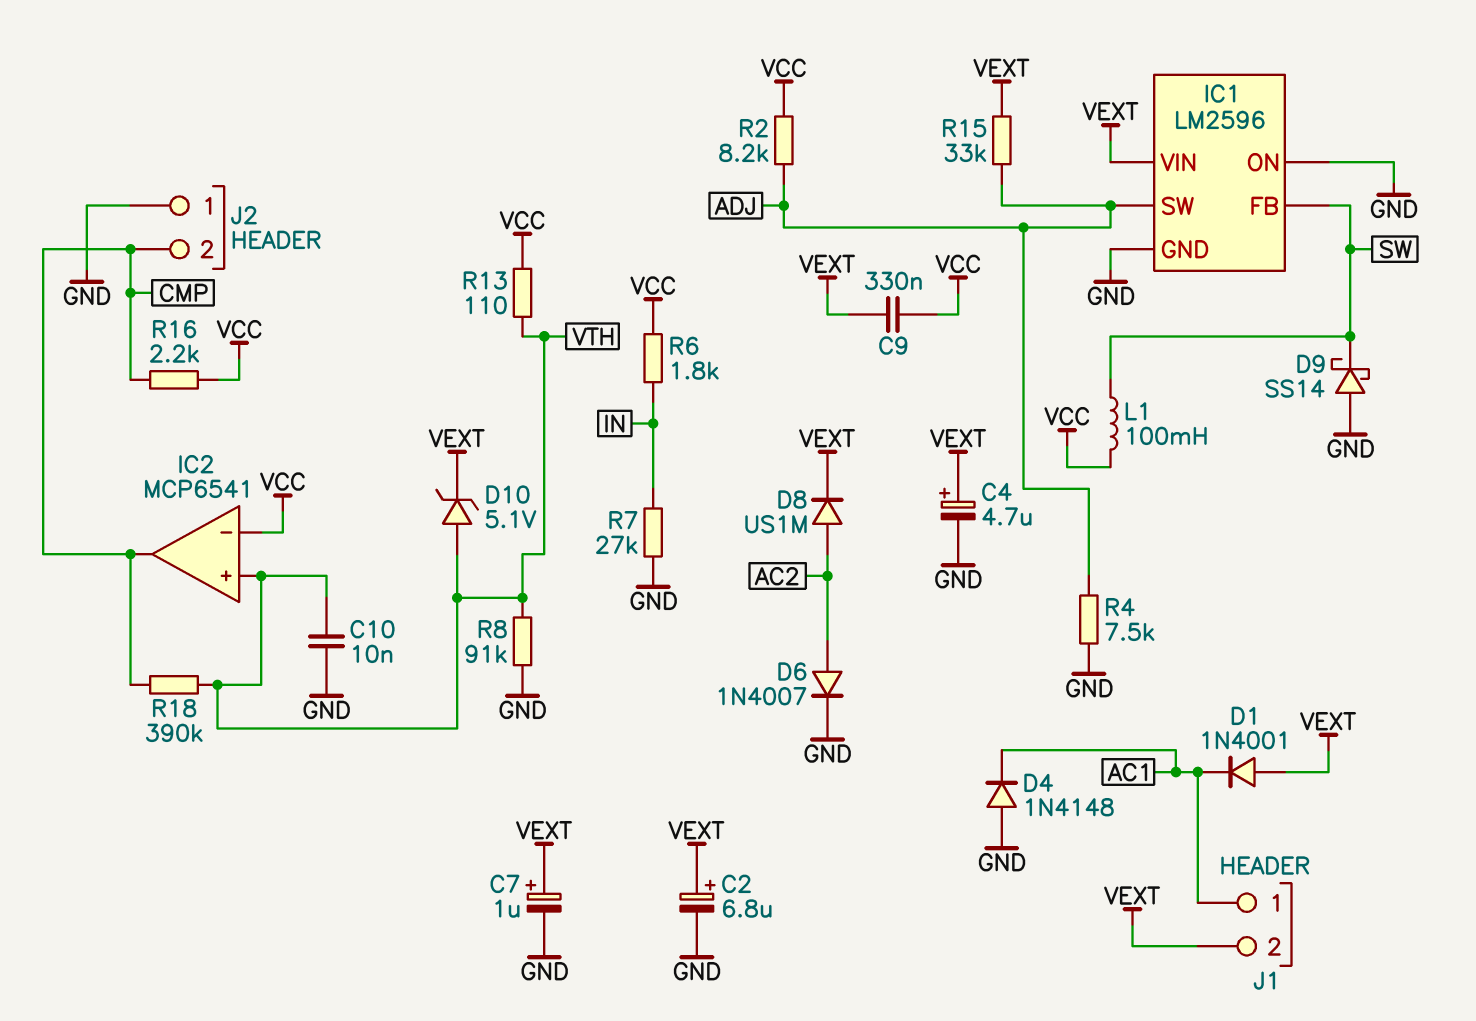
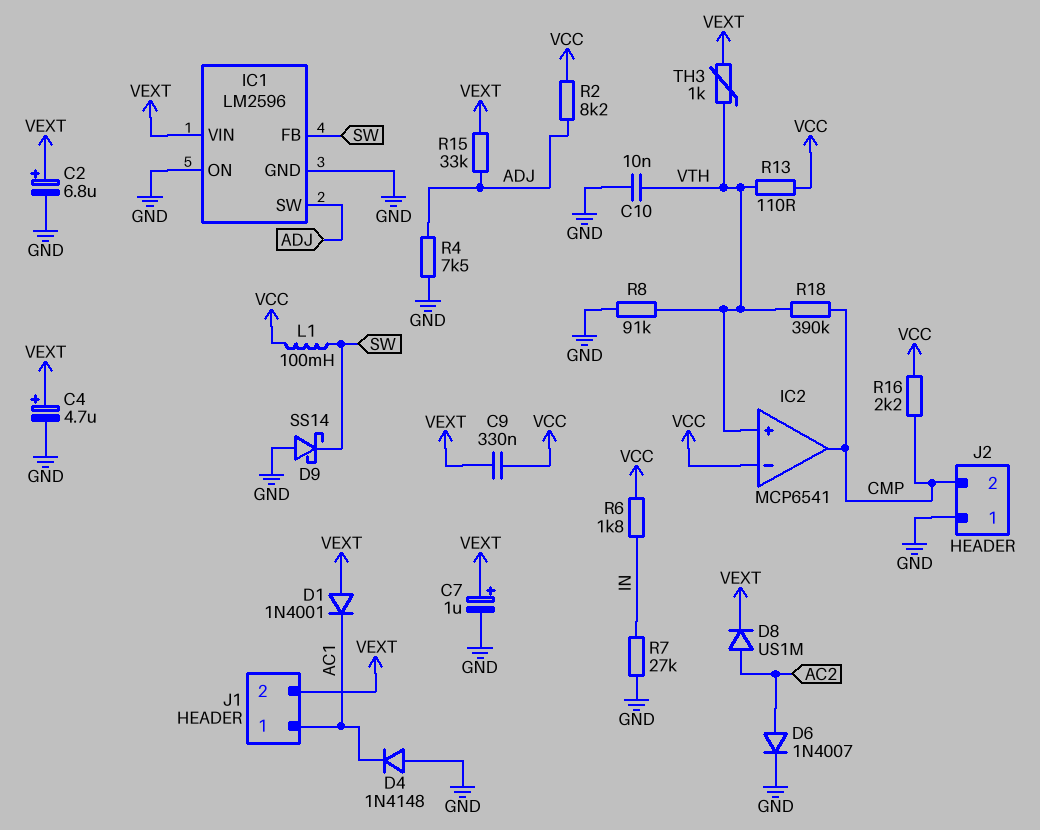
D10: zener 5.1V (A VTH, K VEXT) -> none
TH3: none -> 1k (VEXT, VTH)

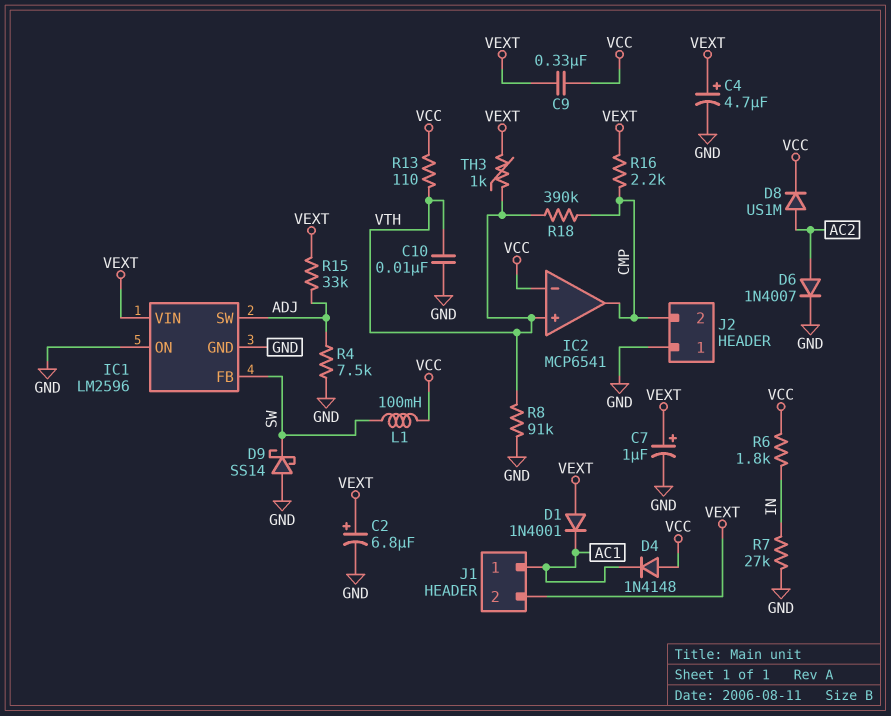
D4: diode 1N4148 (A GND, K AC1) -> diode 1N4148 (A VCC, K AC1)
D8: diode US1M (A AC2, K VEXT) -> diode US1M (A AC2, K VCC)
R2: 8.2k (ADJ, VCC) -> none
R16: 2.2k (CMP, VCC) -> 2.2k (CMP, VEXT)

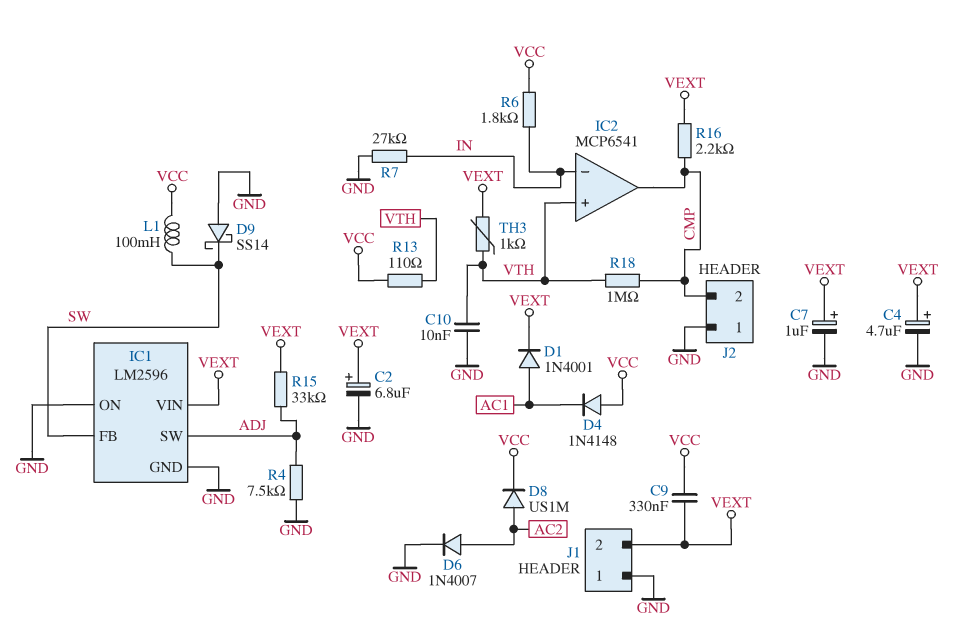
D1: diode 1N4001 (A VEXT, K AC1) -> diode 1N4001 (A AC1, K VEXT)
IC2 pin in-: VCC -> IN
J1 pin 1: AC1 -> GND
R8: 91k (GND, VTH) -> none
R18: 390k (CMP, VTH) -> 1M (CMP, VTH)

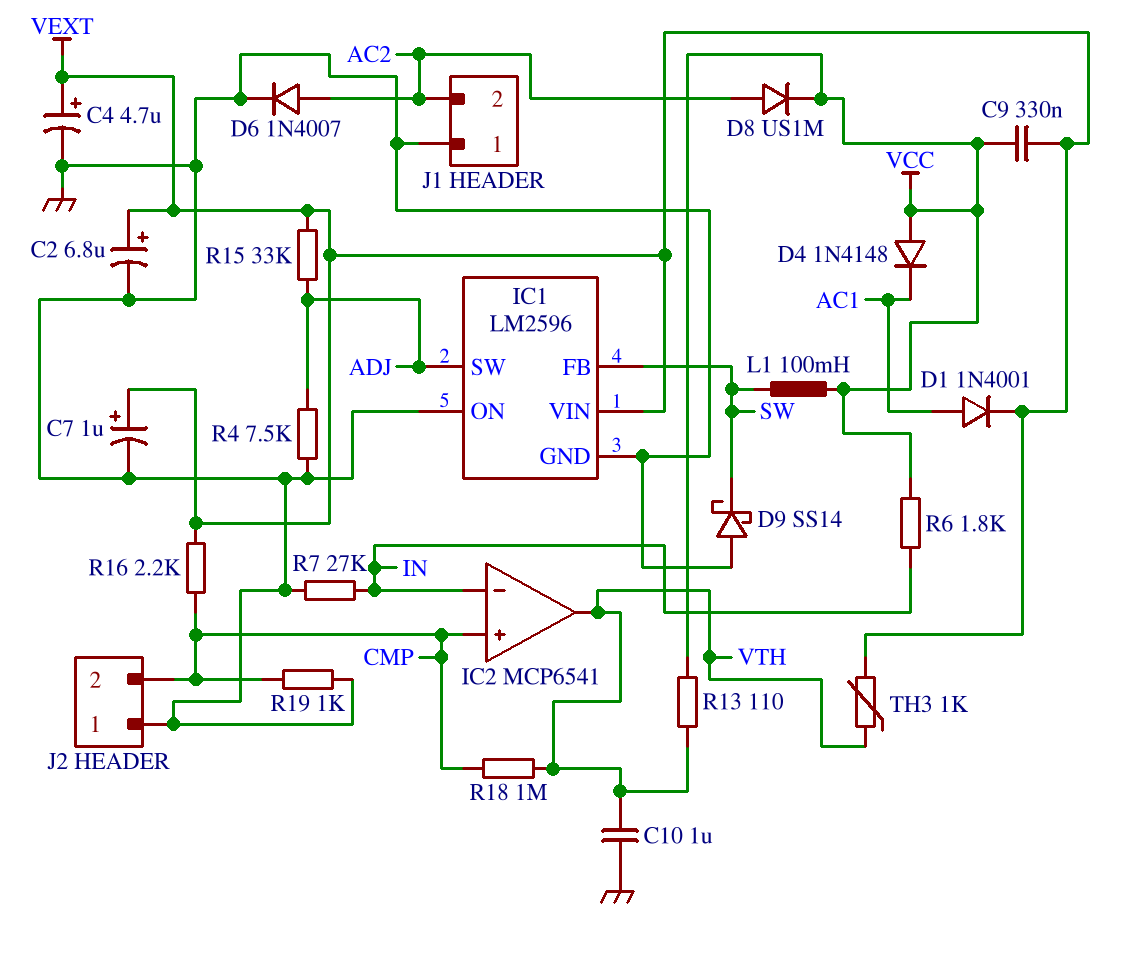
C10: 10nF (GND, VTH) -> 1uF (GND, VTH)
IC2 pin in+: VTH -> CMP
IC2 pin out: CMP -> VTH
J1 pin 2: VEXT -> AC2
R19: none -> 1k (CMP, GND)

